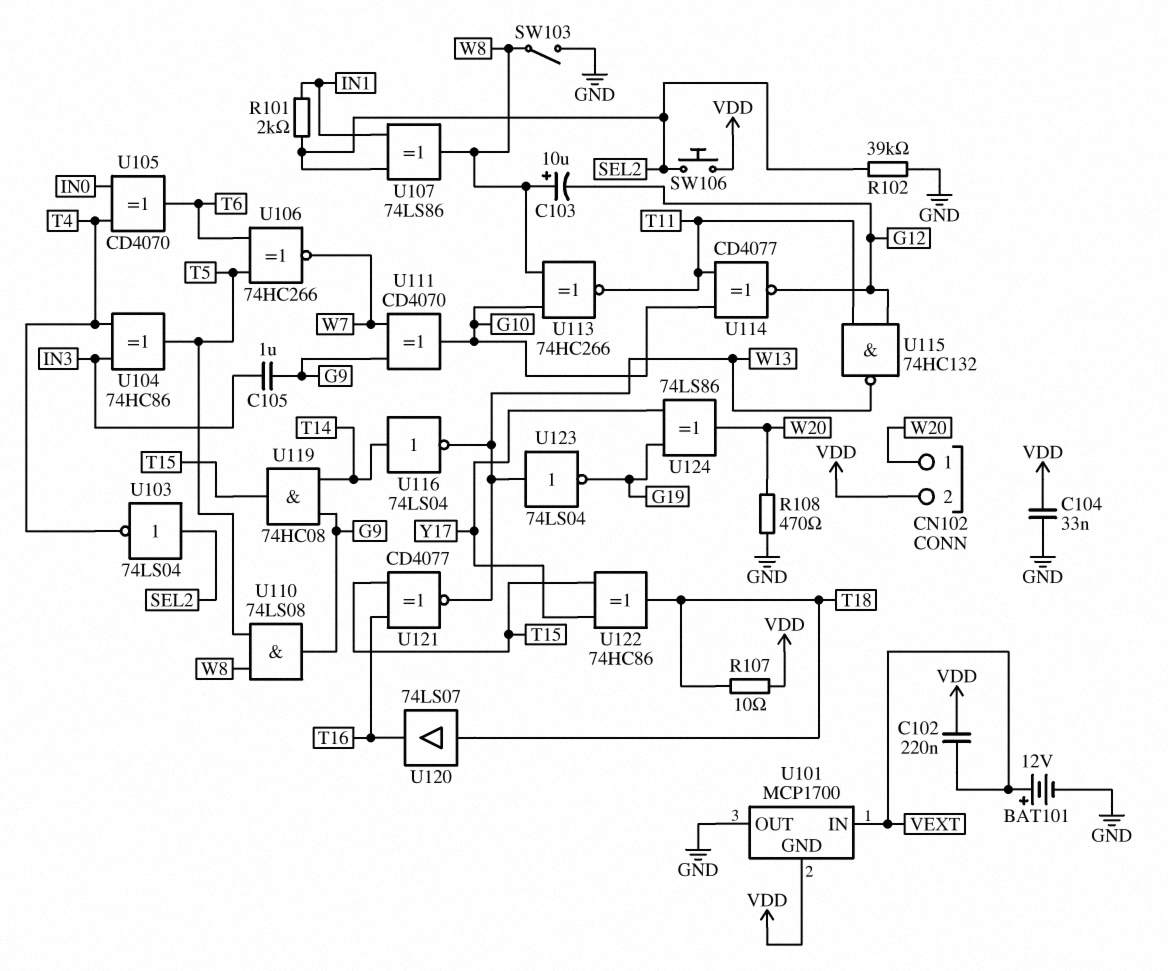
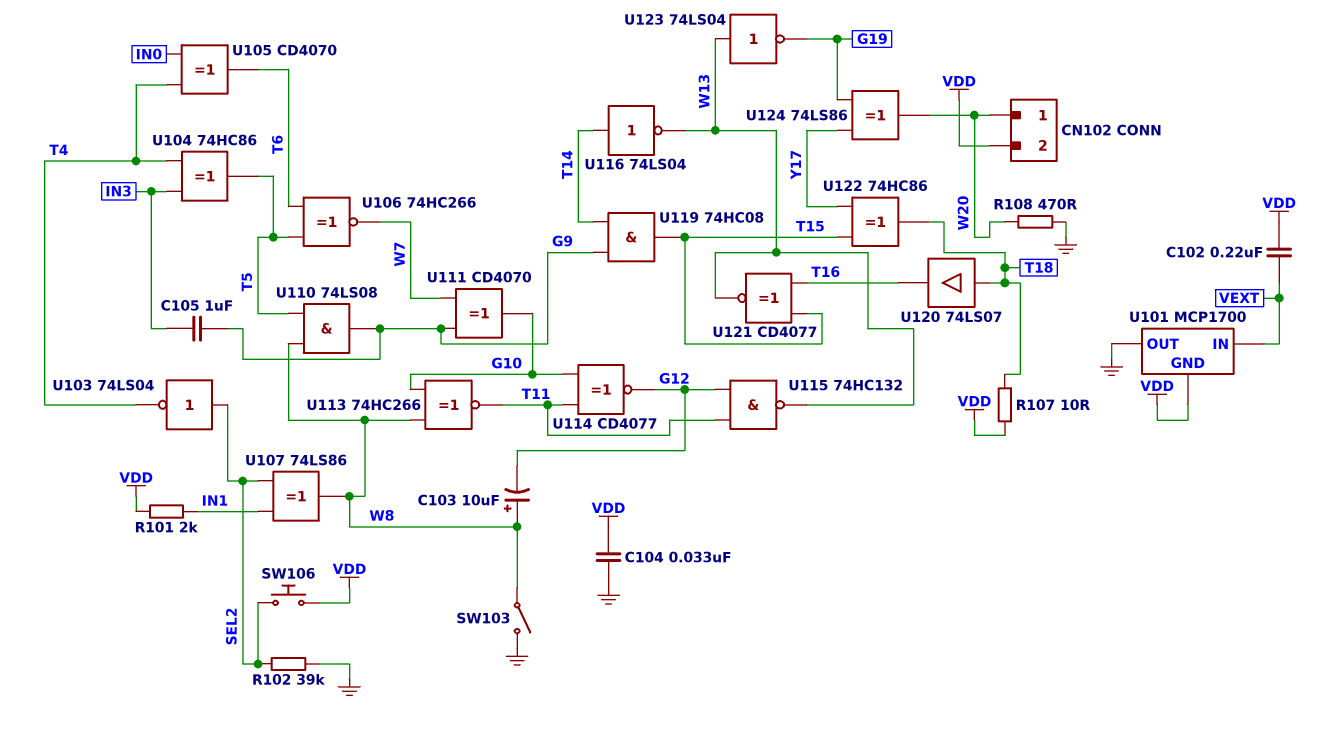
BAT101: 12V (plus VEXT, minus GND) -> none
R101: 2k (IN1, SEL2) -> 2k (IN1, VDD)

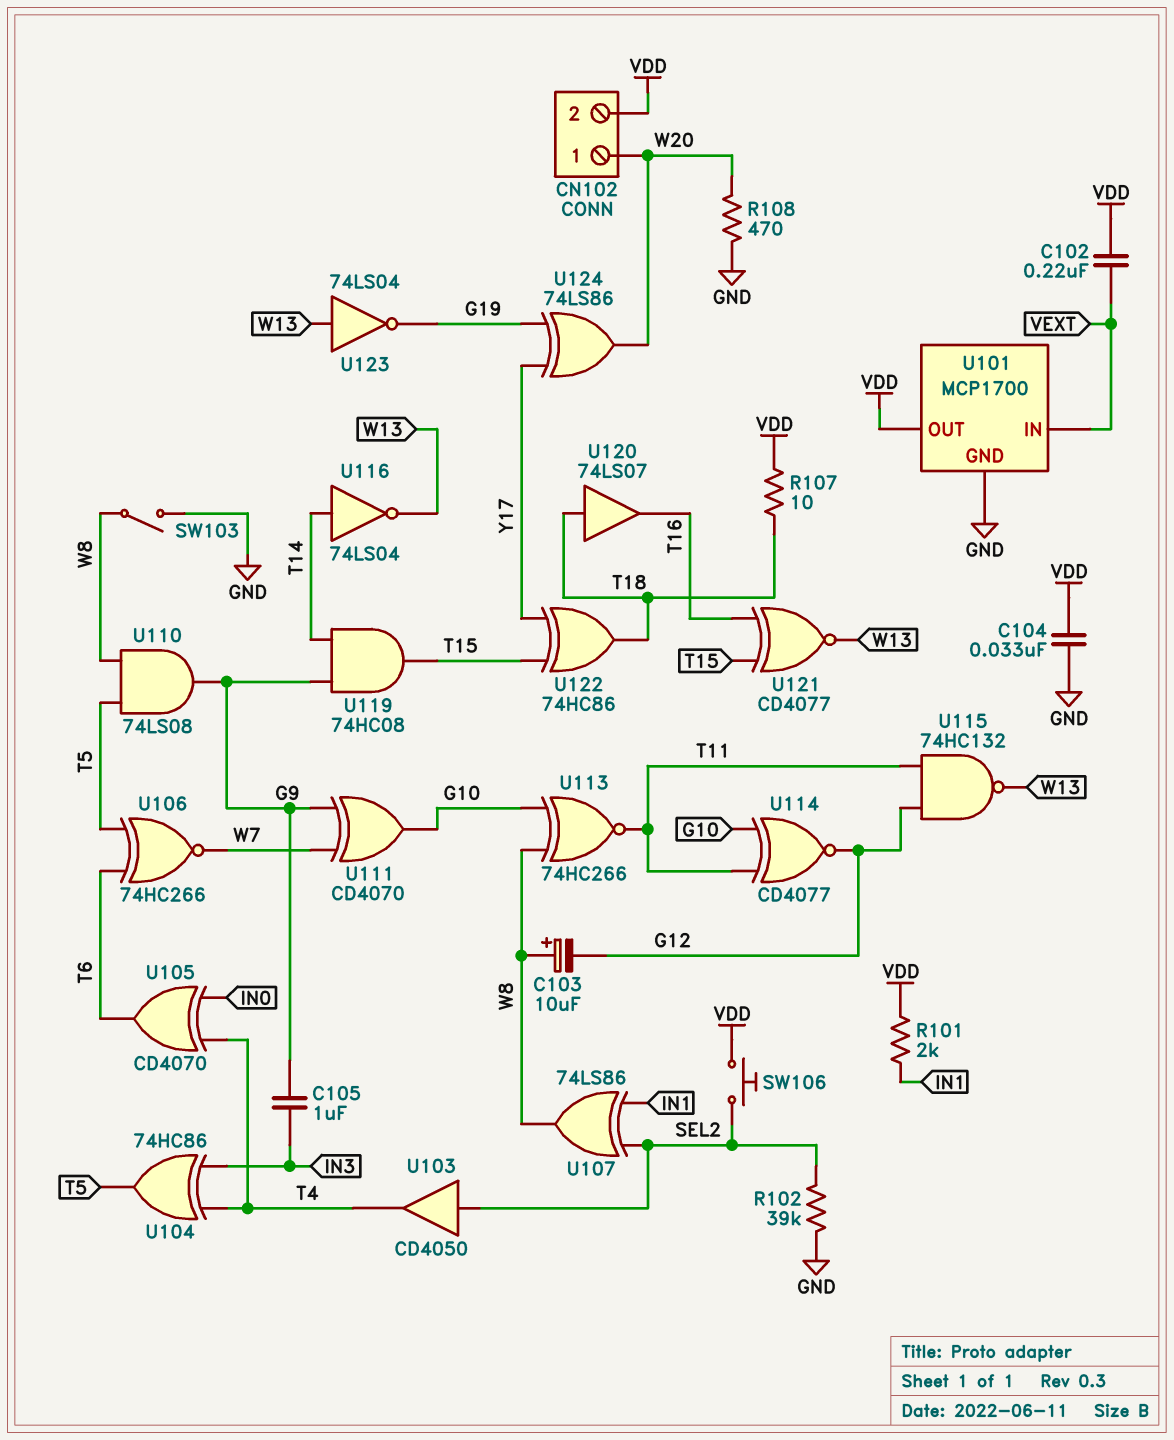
U101 pin GND: VDD -> GND
U101 pin OUT: GND -> VDD
U103: NOT 74LS04 (in SEL2, out T4) -> buffer CD4050 (in SEL2, out T4)

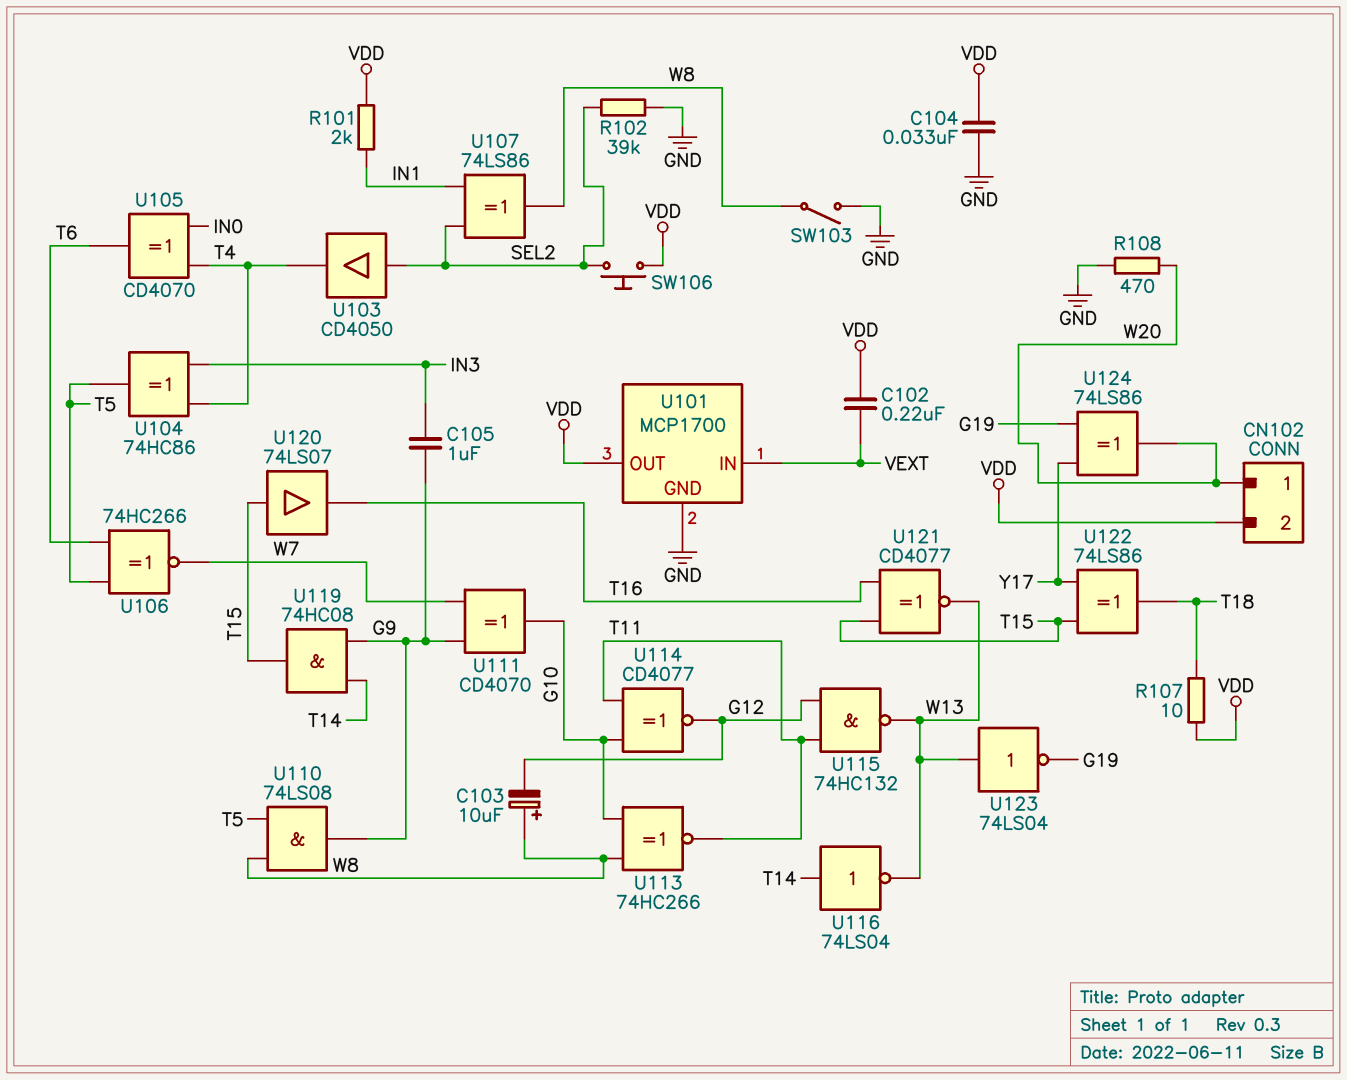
U120: buffer 74LS07 (in T18, out T16) -> buffer 74LS07 (in T15, out T16)
U122: XOR 74HC86 (in T15, in Y17, out T18) -> XOR 74LS86 (in T15, in Y17, out T18)

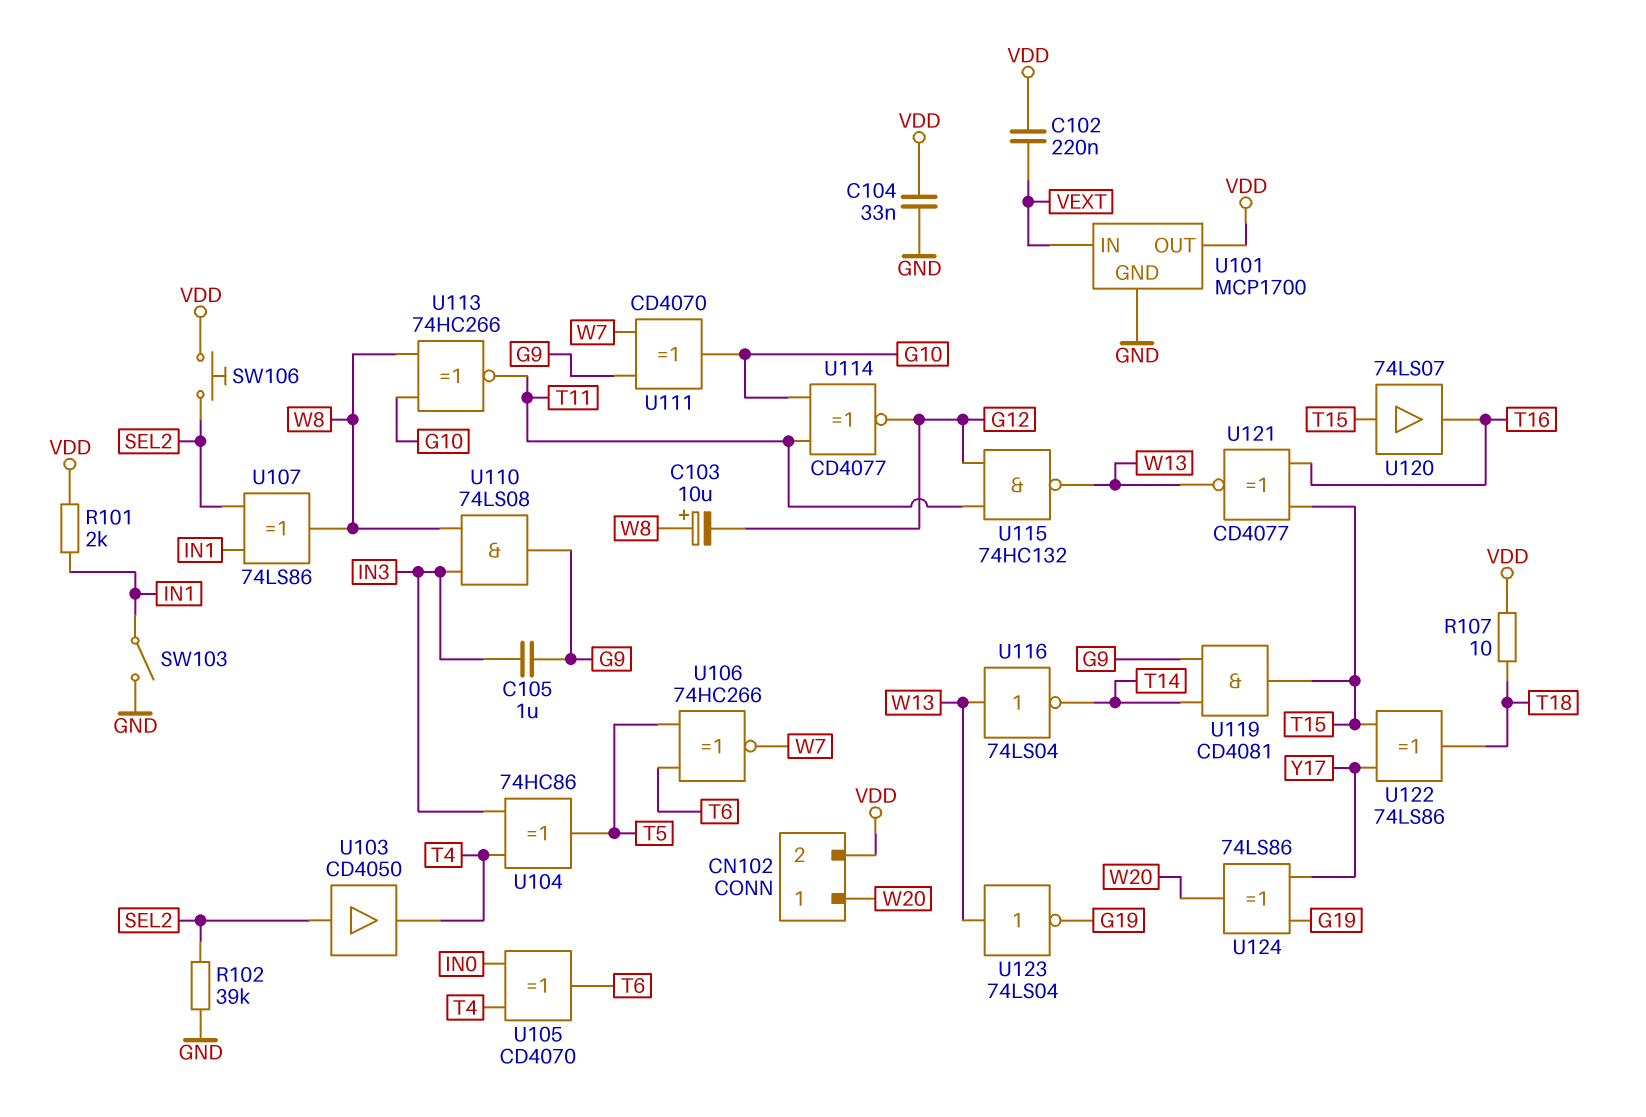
R108: 470 (GND, W20) -> none
SW103: switch (GND, W8) -> switch (GND, IN1)
U110: AND 74LS08 (in T5, in W8, out G9) -> AND 74LS08 (in IN3, in W8, out G9)
U116: NOT 74LS04 (in T14, out W13) -> NOT 74LS04 (in W13, out T14)
U119: AND 74HC08 (in G9, in T14, out T15) -> AND CD4081 (in G9, in T14, out T15)

